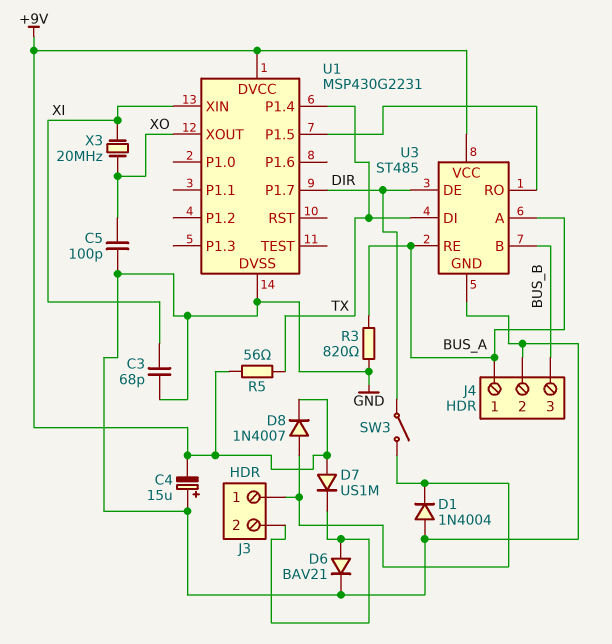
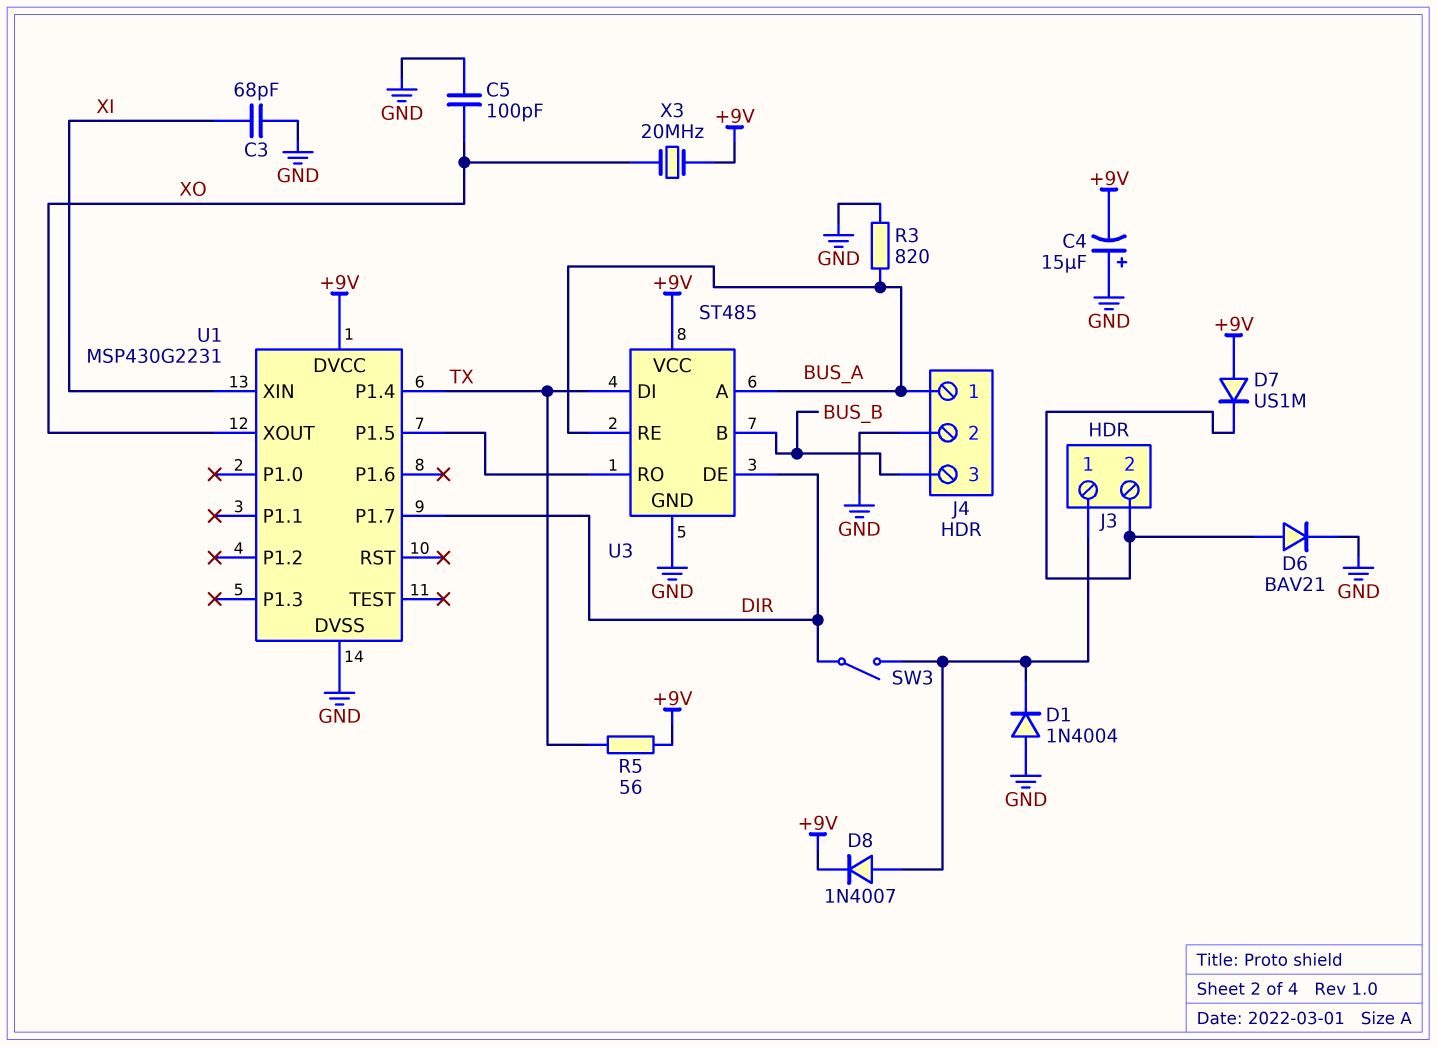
X3: 20MHz (XI, XO) -> 20MHz (+9V, XO)

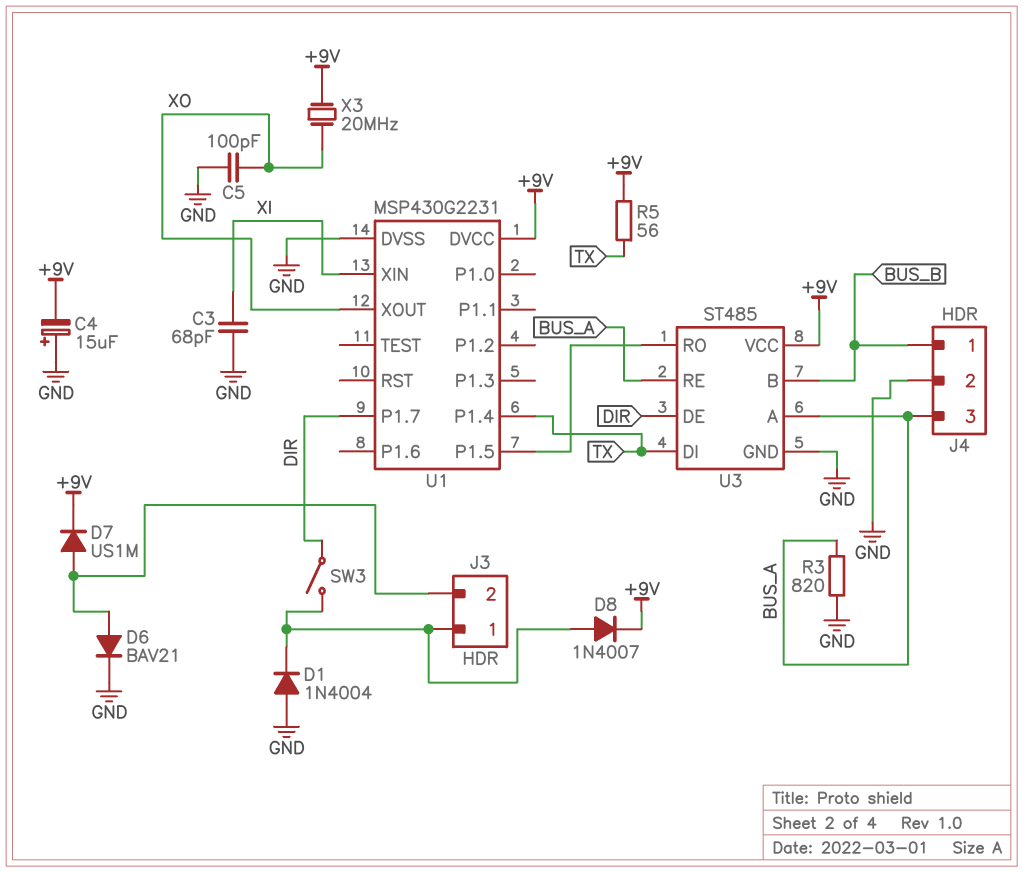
D7: diode US1M (A +9V, K J3/2) -> diode US1M (A J3/2, K +9V)
J4 pin 1: BUS_A -> BUS_B
J4 pin 3: BUS_B -> BUS_A

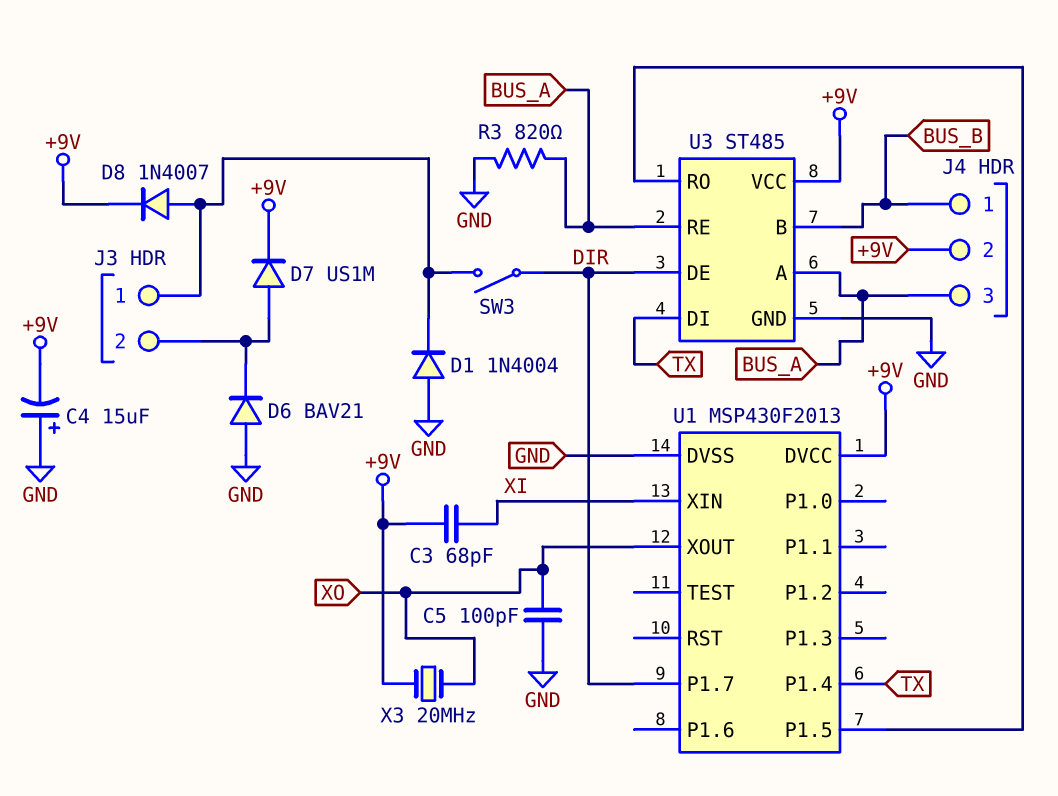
C3: 68pF (GND, XI) -> 68pF (+9V, XI)
D6: diode BAV21 (A J3/2, K GND) -> diode BAV21 (A GND, K J3/2)
J4 pin 2: GND -> +9V
R5: 56 (+9V, TX) -> none
U1: MSP430G2231 -> MSP430F2013

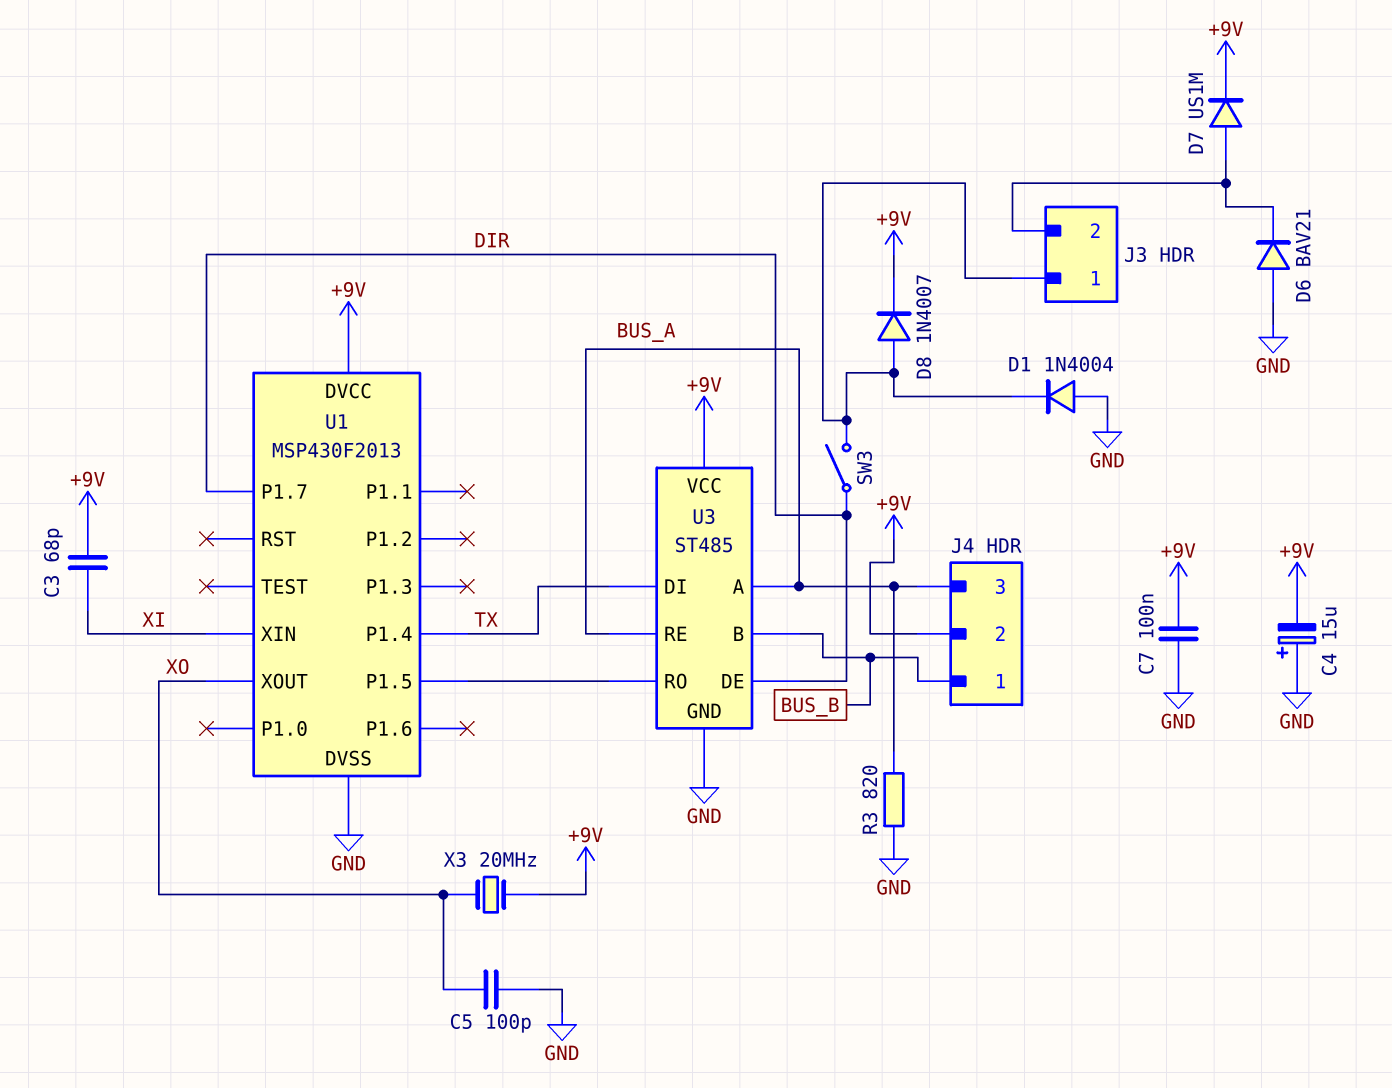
C7: none -> 100nF (+9V, GND)

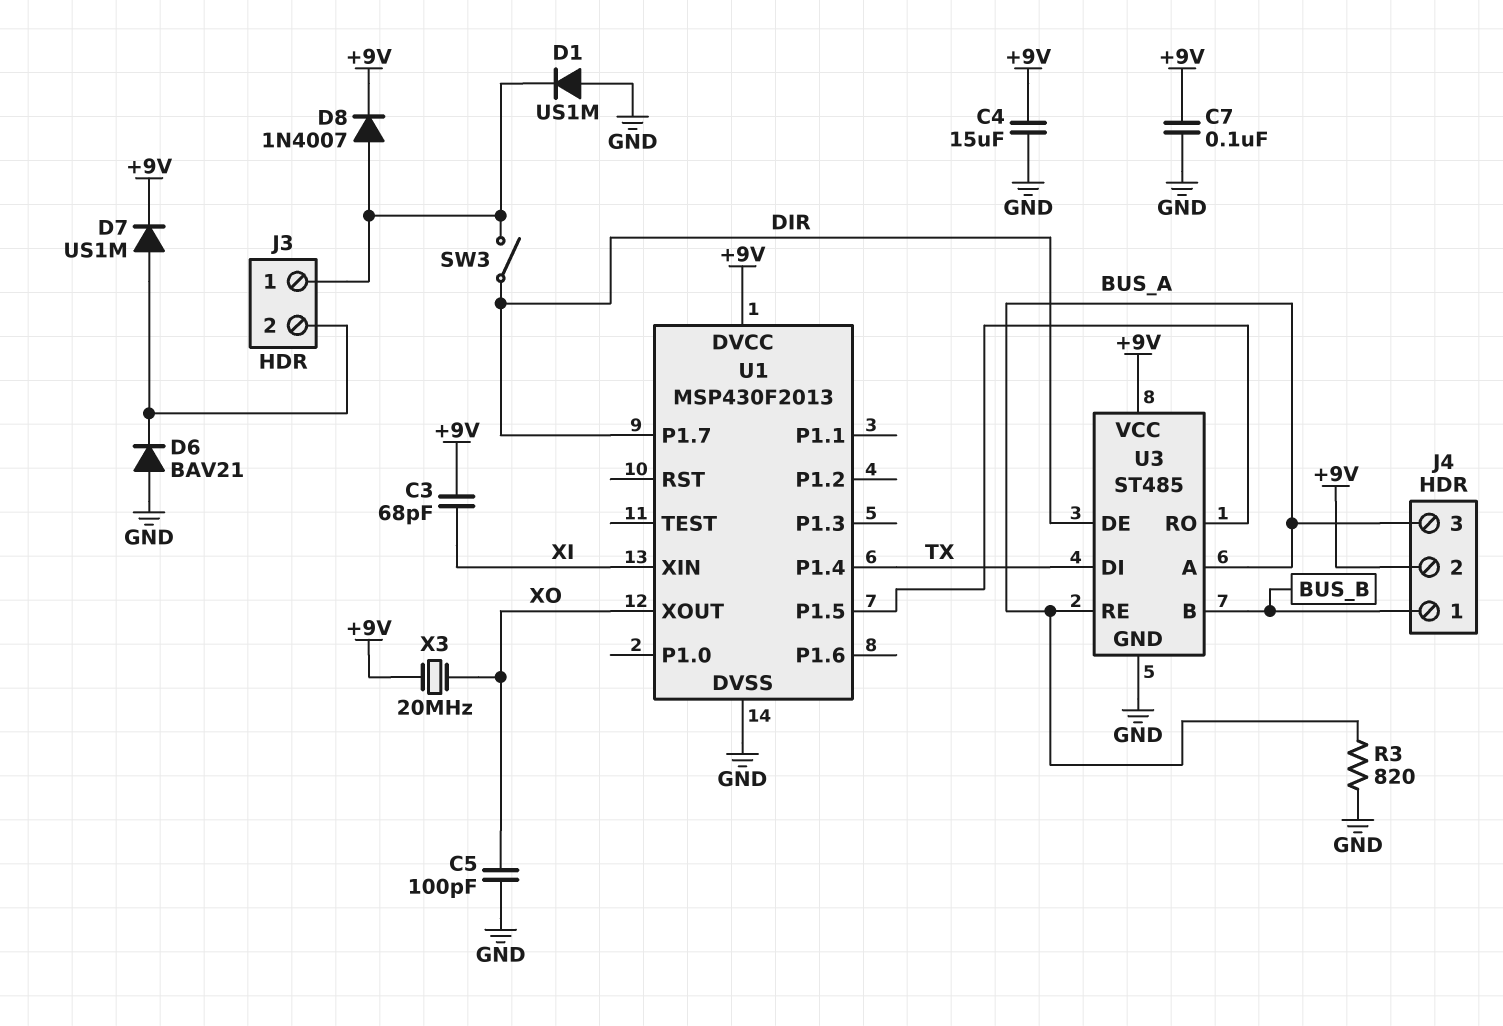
C4: 15uF (plus GND, minus +9V) -> 15uF (+9V, GND)
D1: diode 1N4004 (A GND, K J3/1) -> diode US1M (A GND, K J3/1)

